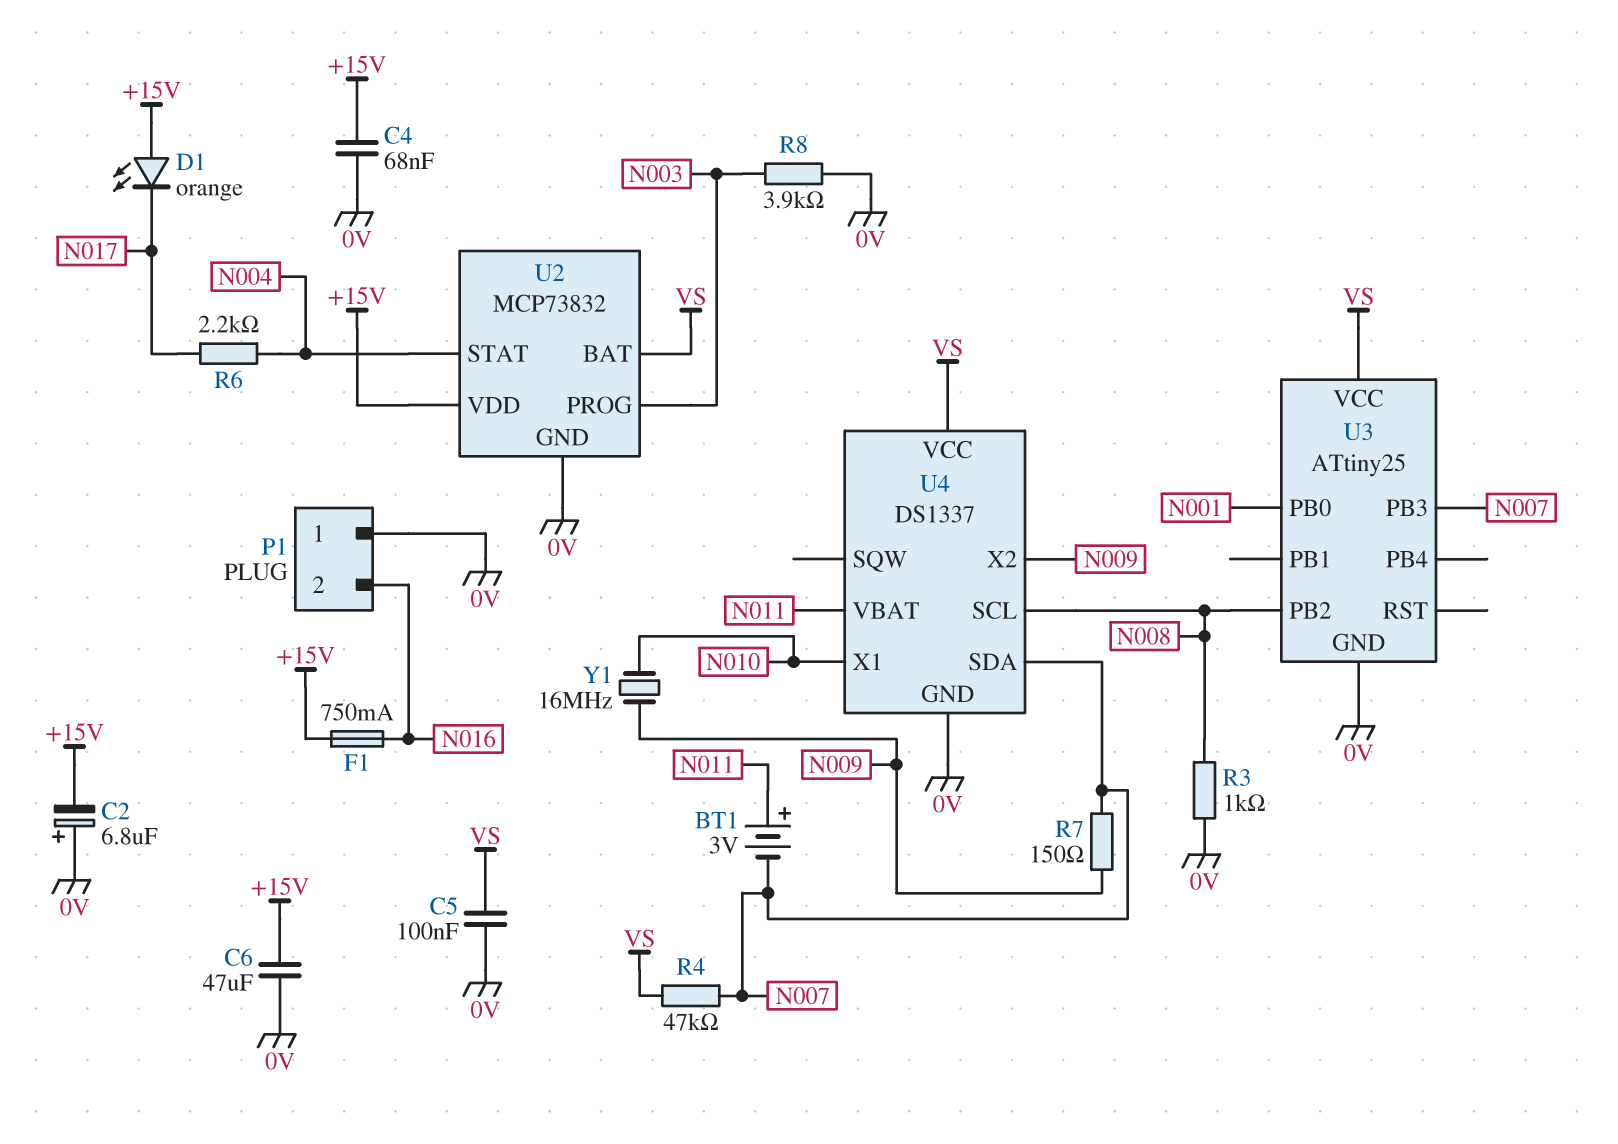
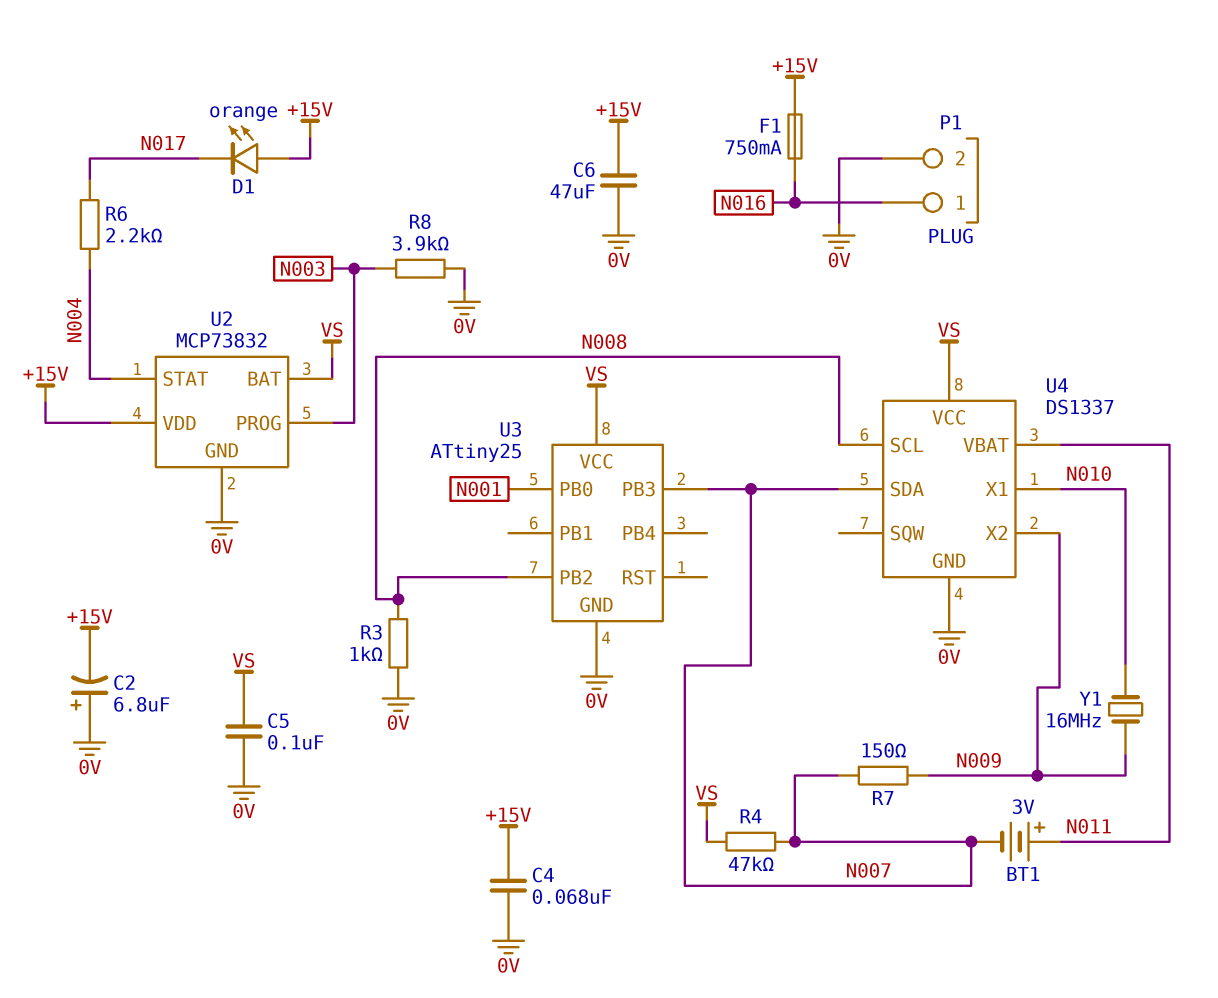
P1 pin 1: 0V -> N016
P1 pin 2: N016 -> 0V

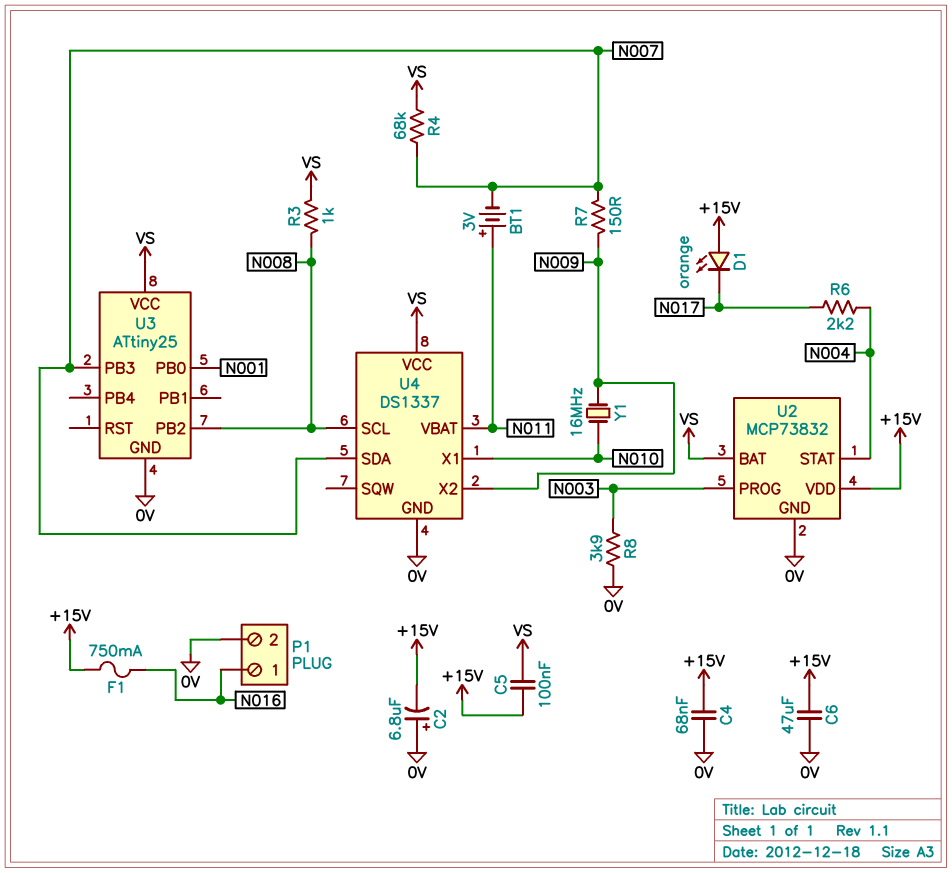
C5: 100nF (0V, VS) -> 100nF (+15V, VS)
R3: 1k (0V, N008) -> 1k (N008, VS)
R4: 47k (N007, VS) -> 68k (N007, VS)

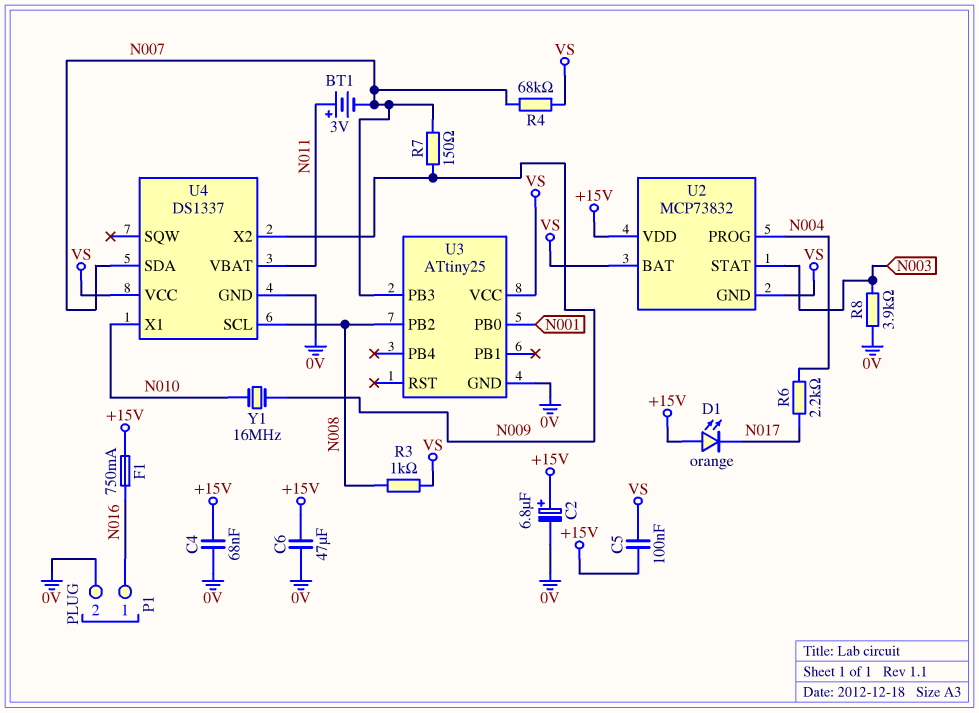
C2: 6.8uF (plus 0V, minus +15V) -> 6.8uF (plus +15V, minus 0V)
U2 pin GND: 0V -> VS
U2 pin PROG: N003 -> N004
U2 pin STAT: N004 -> N003

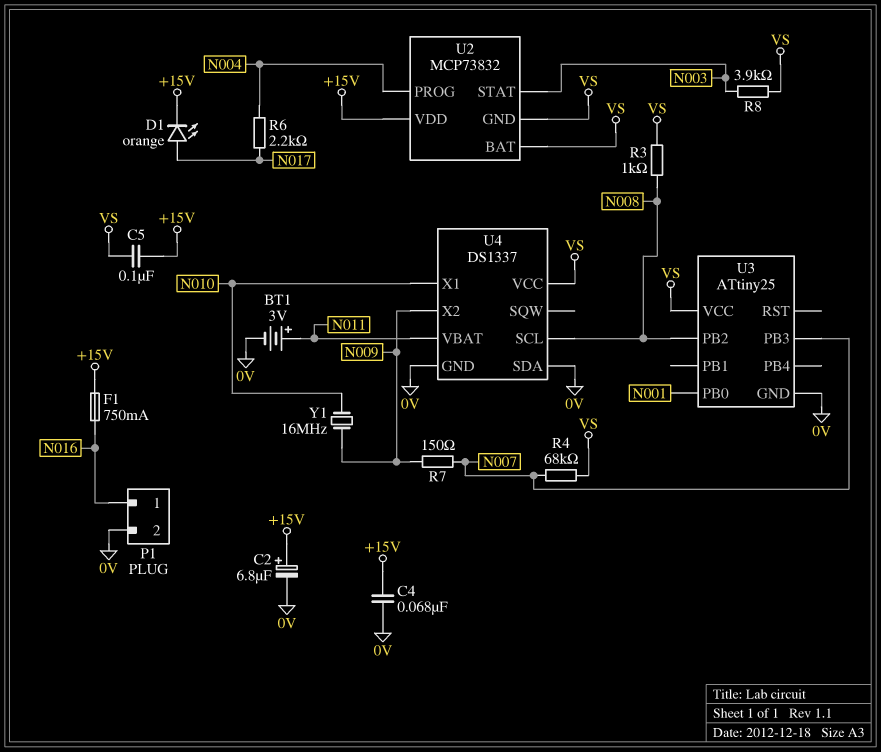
BT1: 3V (plus N011, minus N007) -> 3V (plus N011, minus 0V)
C6: 47uF (+15V, 0V) -> none
D1: LED orange (A +15V, K N017) -> LED orange (A N017, K +15V)
R8: 3.9k (0V, N003) -> 3.9k (N003, VS)
U4 pin SDA: N007 -> 0V

